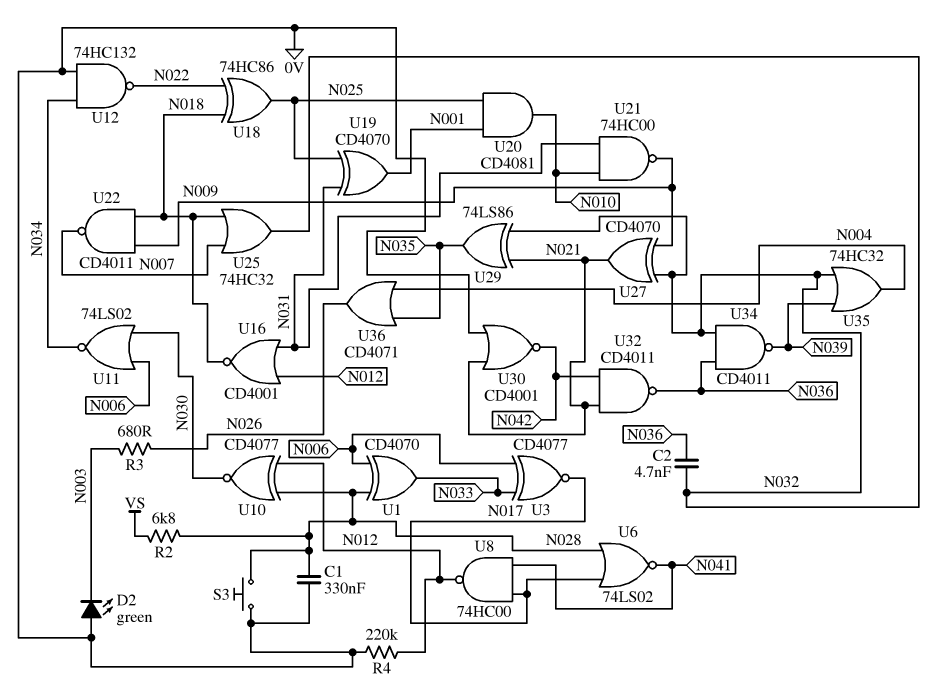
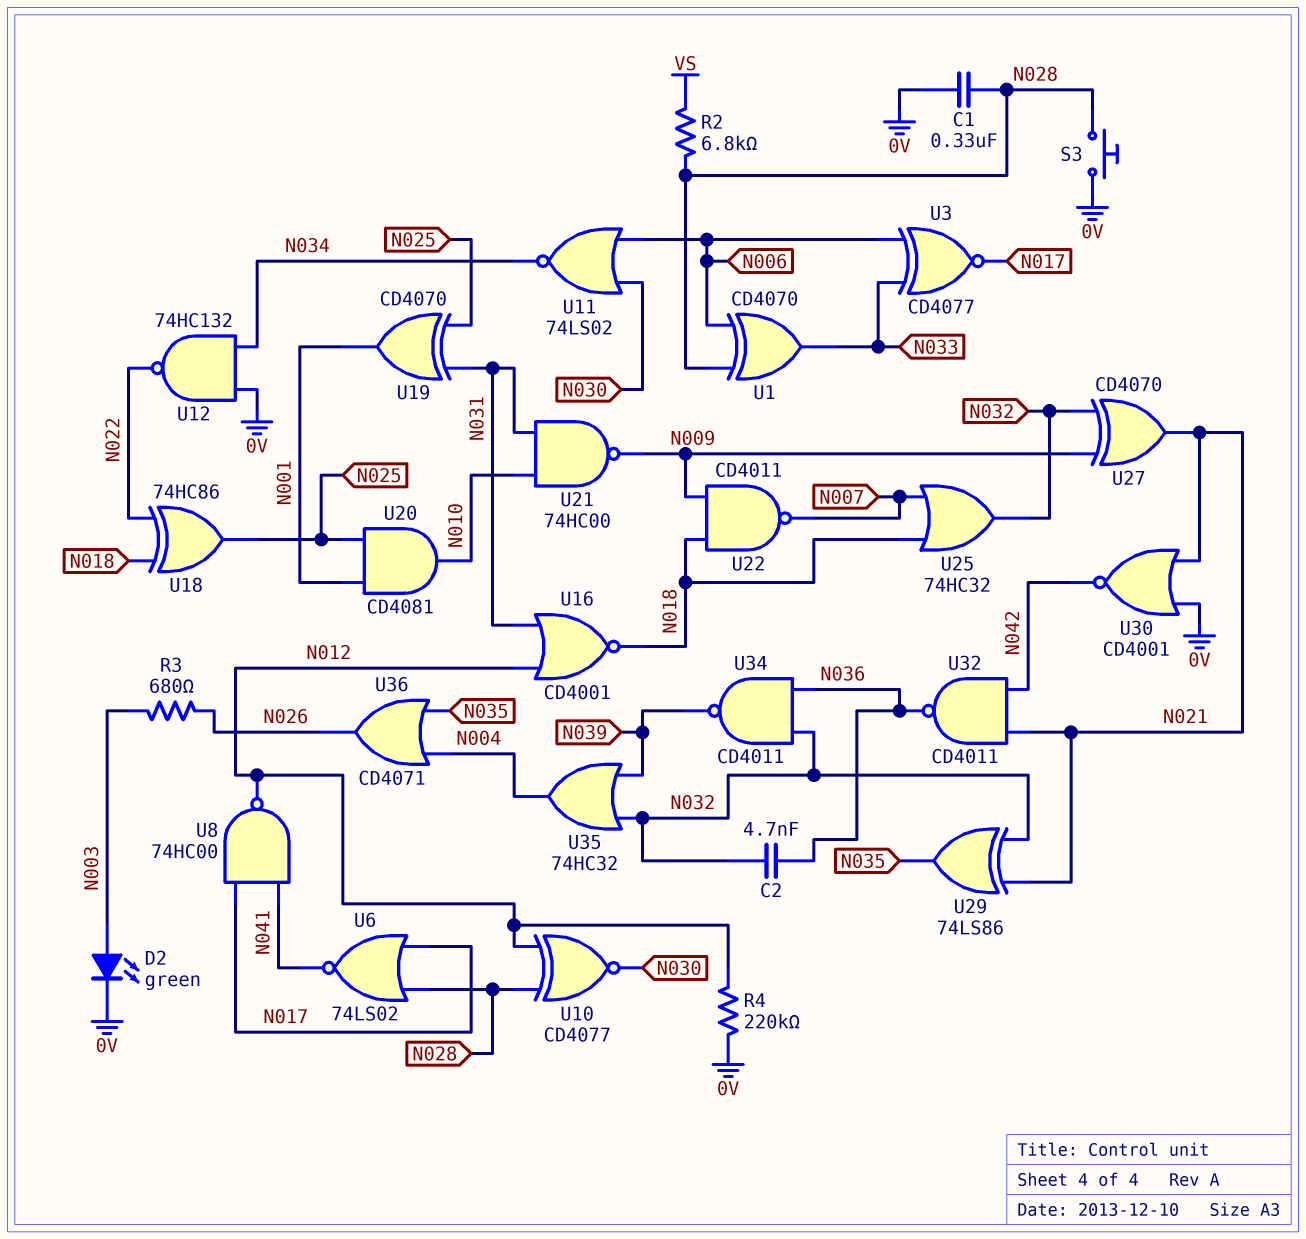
D2: LED green (A 0V, K N003) -> LED green (A N003, K 0V)

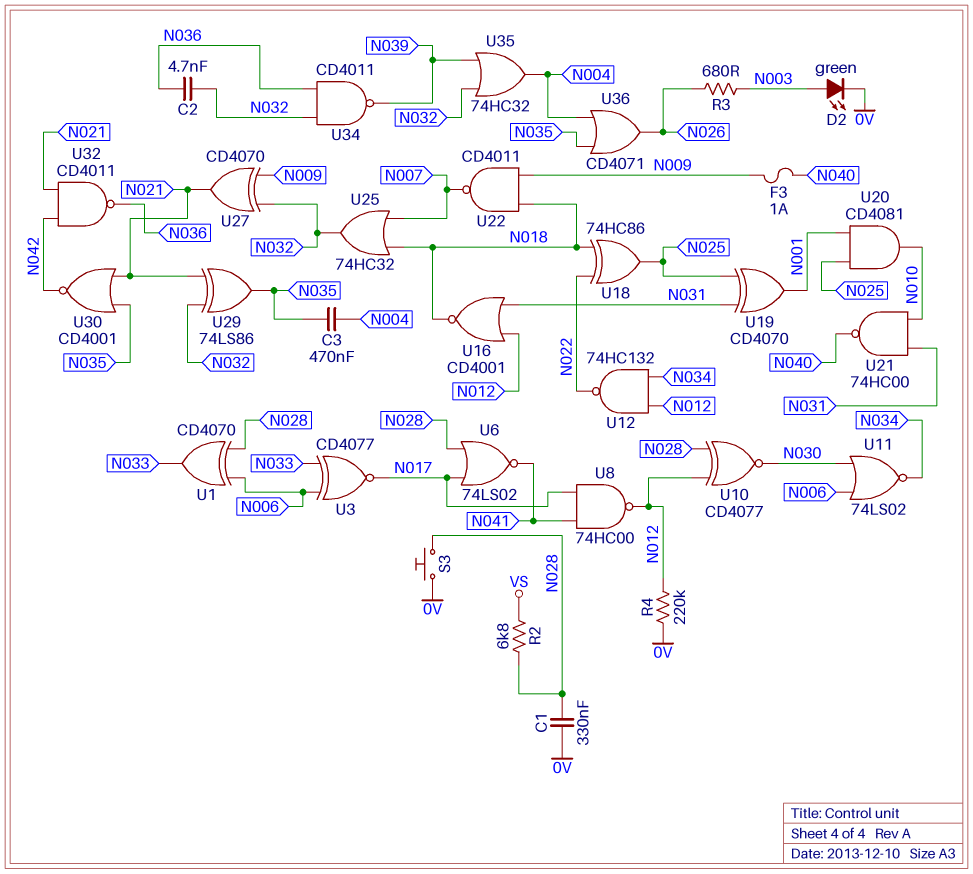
C3: none -> 470nF (N004, N035)
F3: none -> 1A (N009, N040)
U12: NAND 74HC132 (in 0V, in N034, out N022) -> NAND 74HC132 (in N012, in N034, out N022)
U21: NAND 74HC00 (in N010, in N031, out N009) -> NAND 74HC00 (in N010, in N031, out N040)
U30: NOR CD4001 (in 0V, in N021, out N042) -> NOR CD4001 (in N021, in N035, out N042)

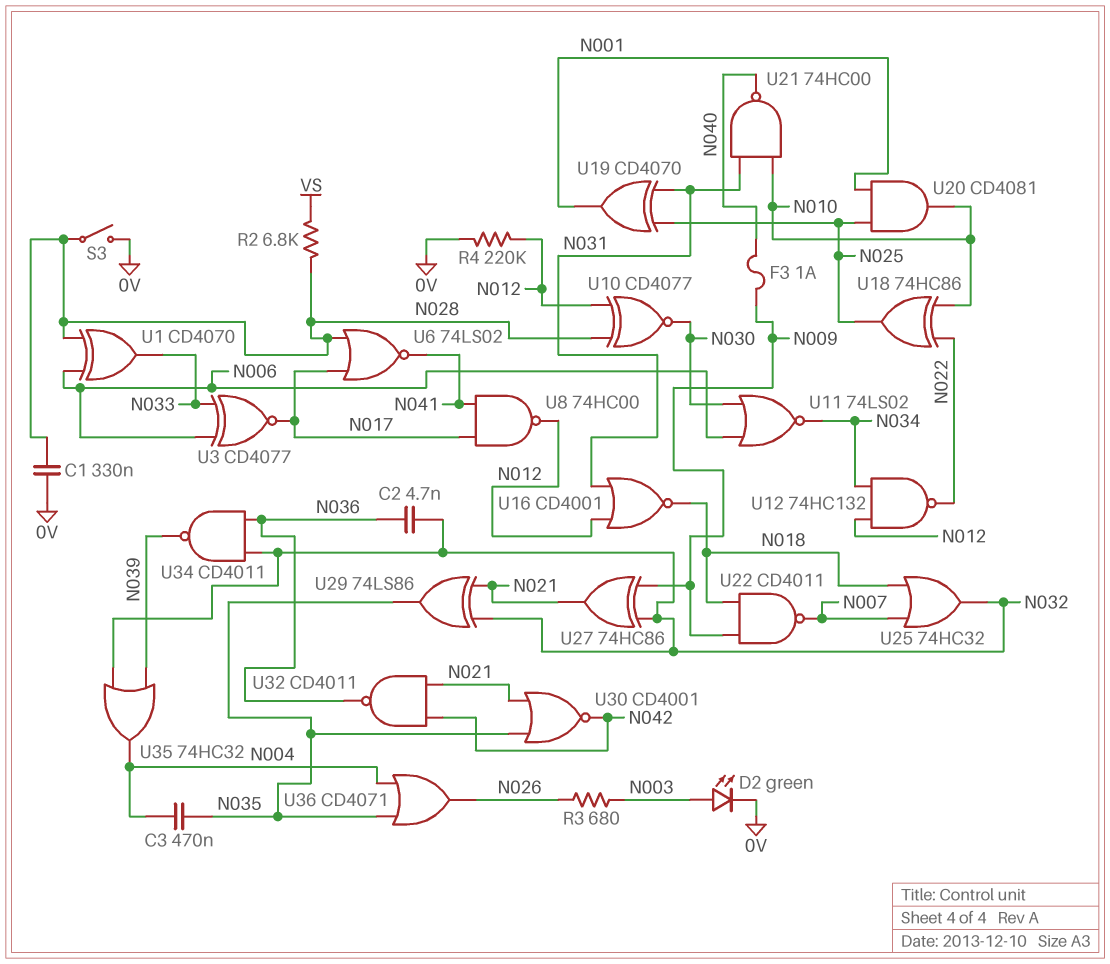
S3: button (0V, N028) -> switch (0V, N028)
U18: XOR 74HC86 (in N018, in N022, out N025) -> XOR 74HC86 (in N010, in N022, out N025)
U27: XOR CD4070 (in N009, in N032, out N021) -> XOR 74HC86 (in N009, in N032, out N021)

